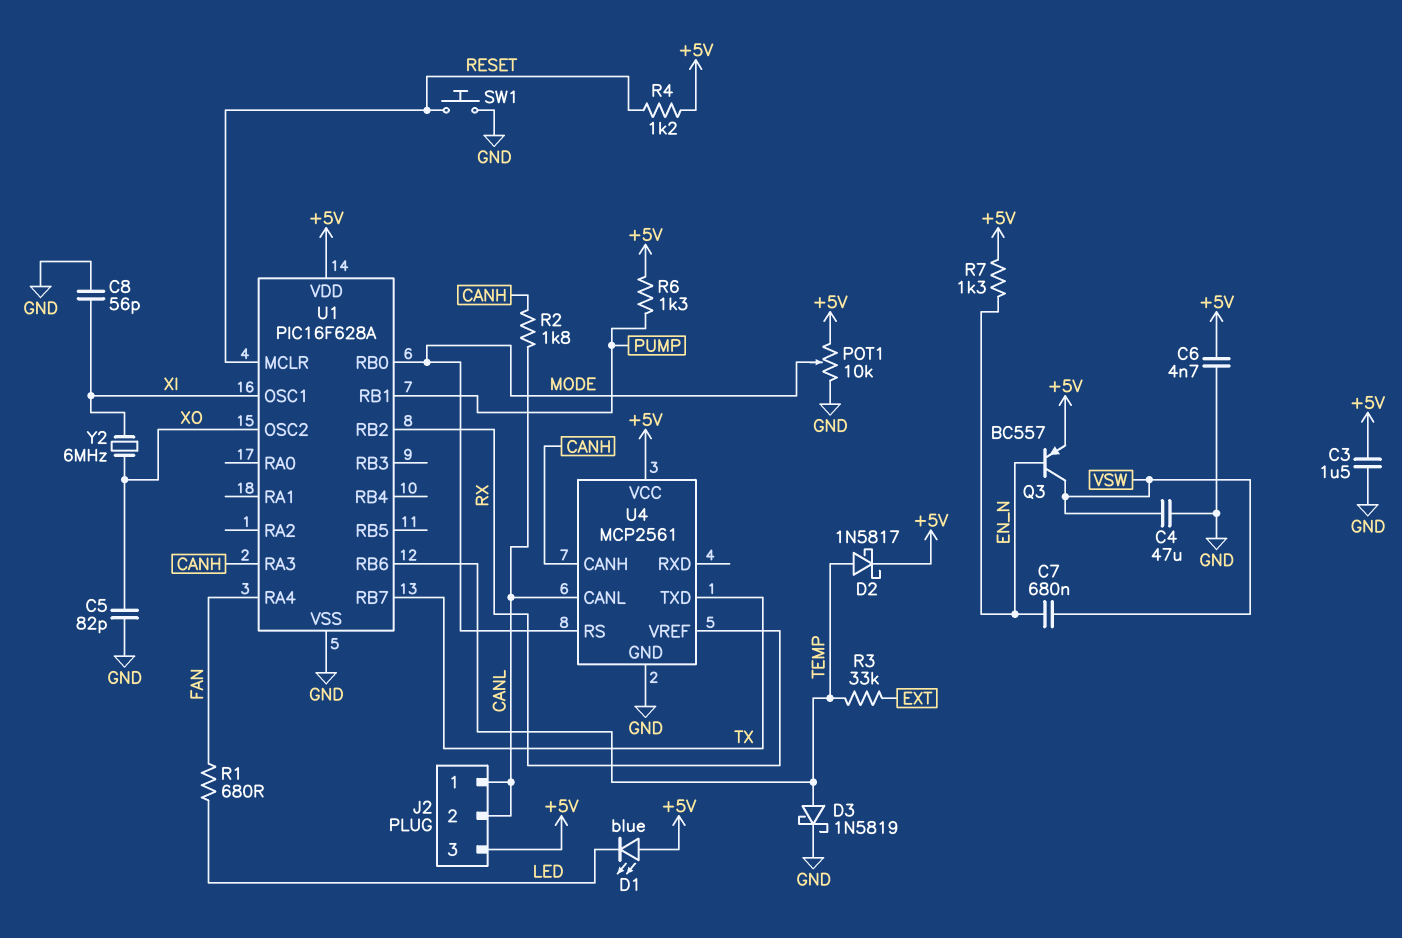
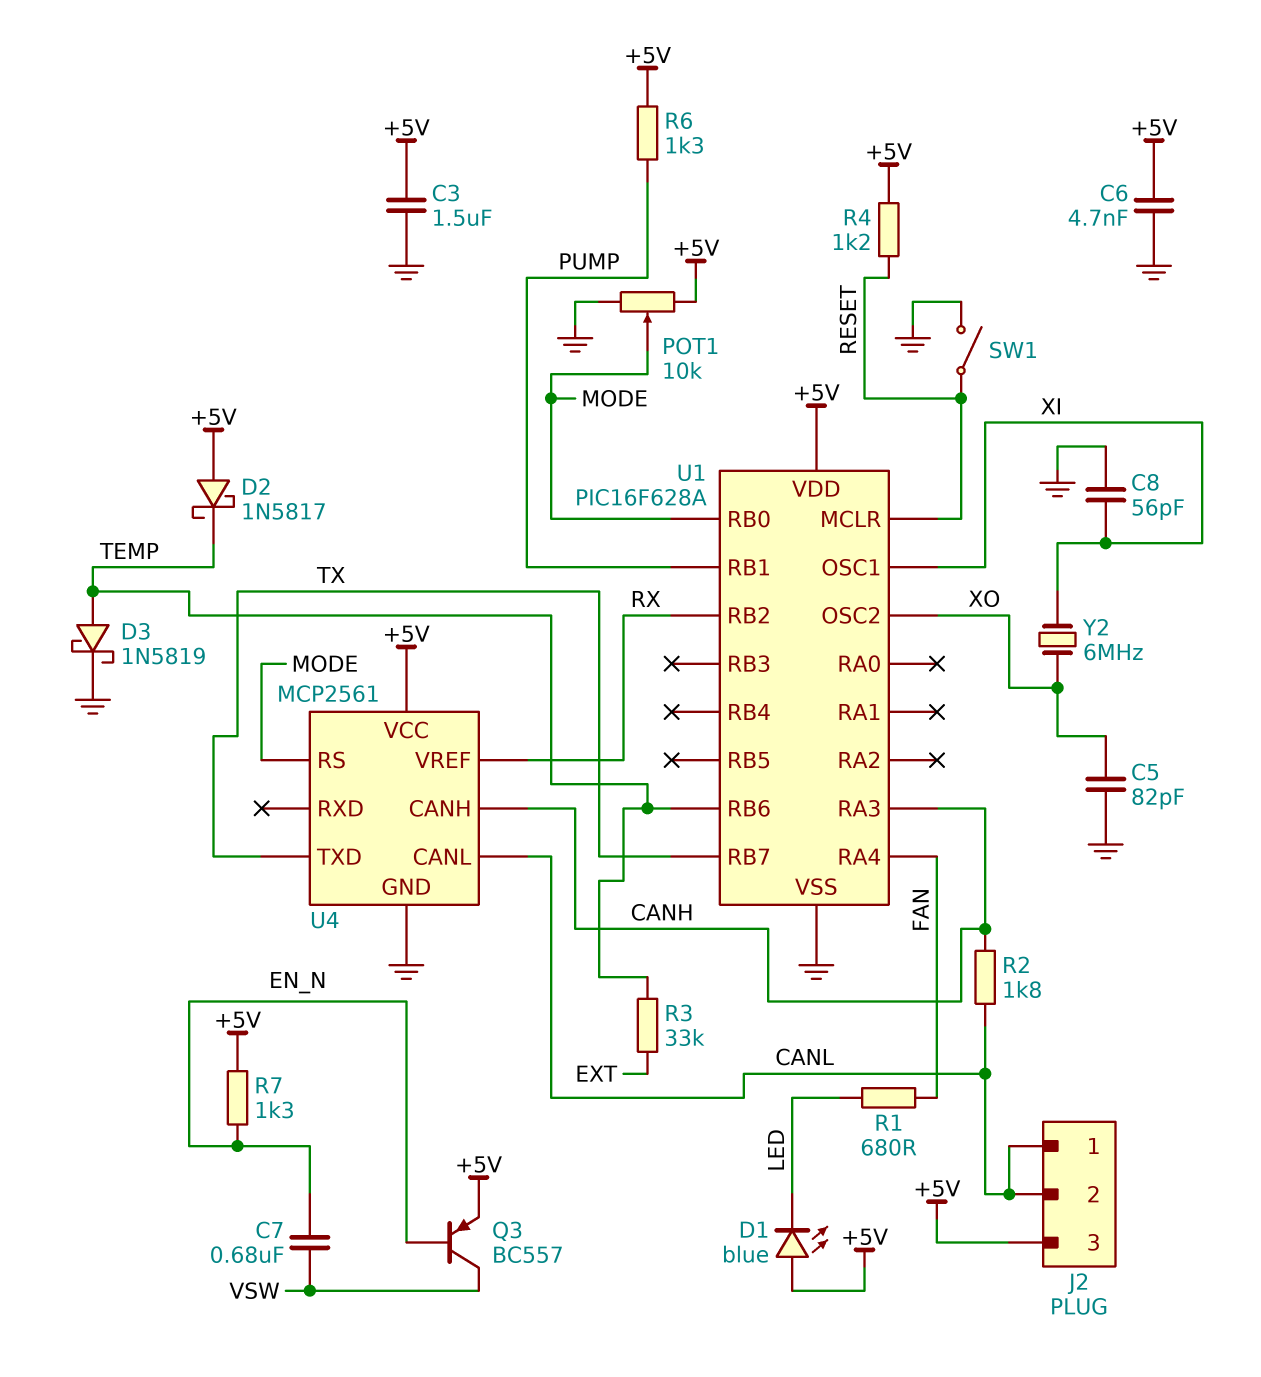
C4: 47uF (GND, VSW) -> none
D2: schottky 1N5817 (A TEMP, K +5V) -> schottky 1N5817 (A +5V, K TEMP)
SW1: button (GND, RESET) -> switch (GND, RESET)

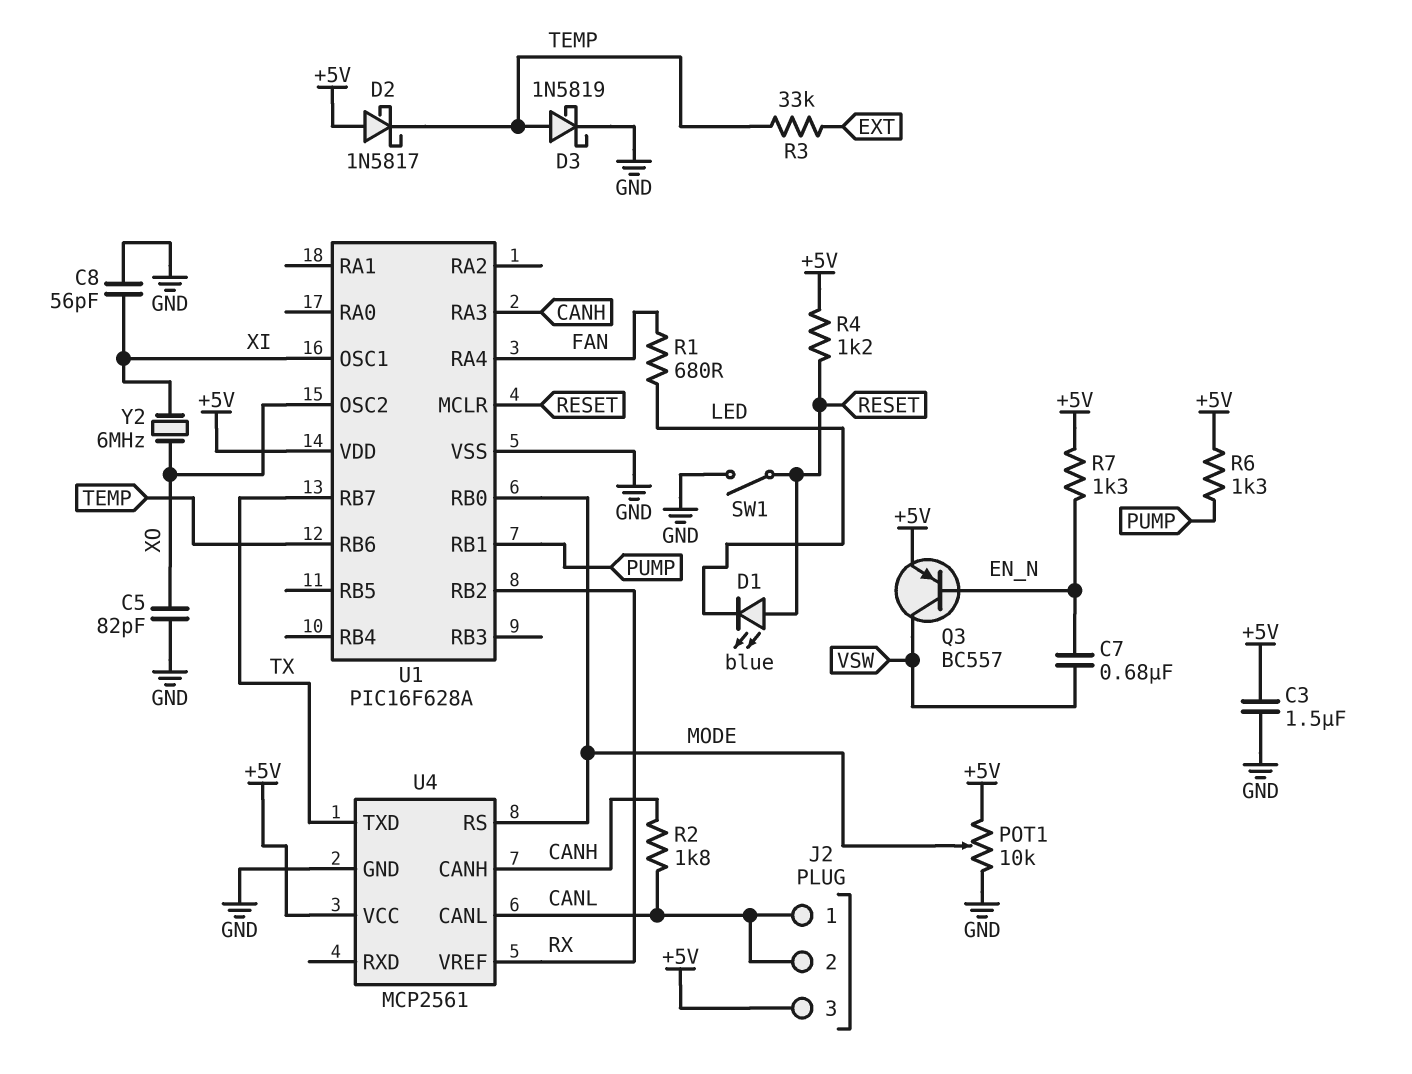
C6: 4.7nF (+5V, GND) -> none
D1: LED blue (A +5V, K LED) -> LED blue (A RESET, K LED)

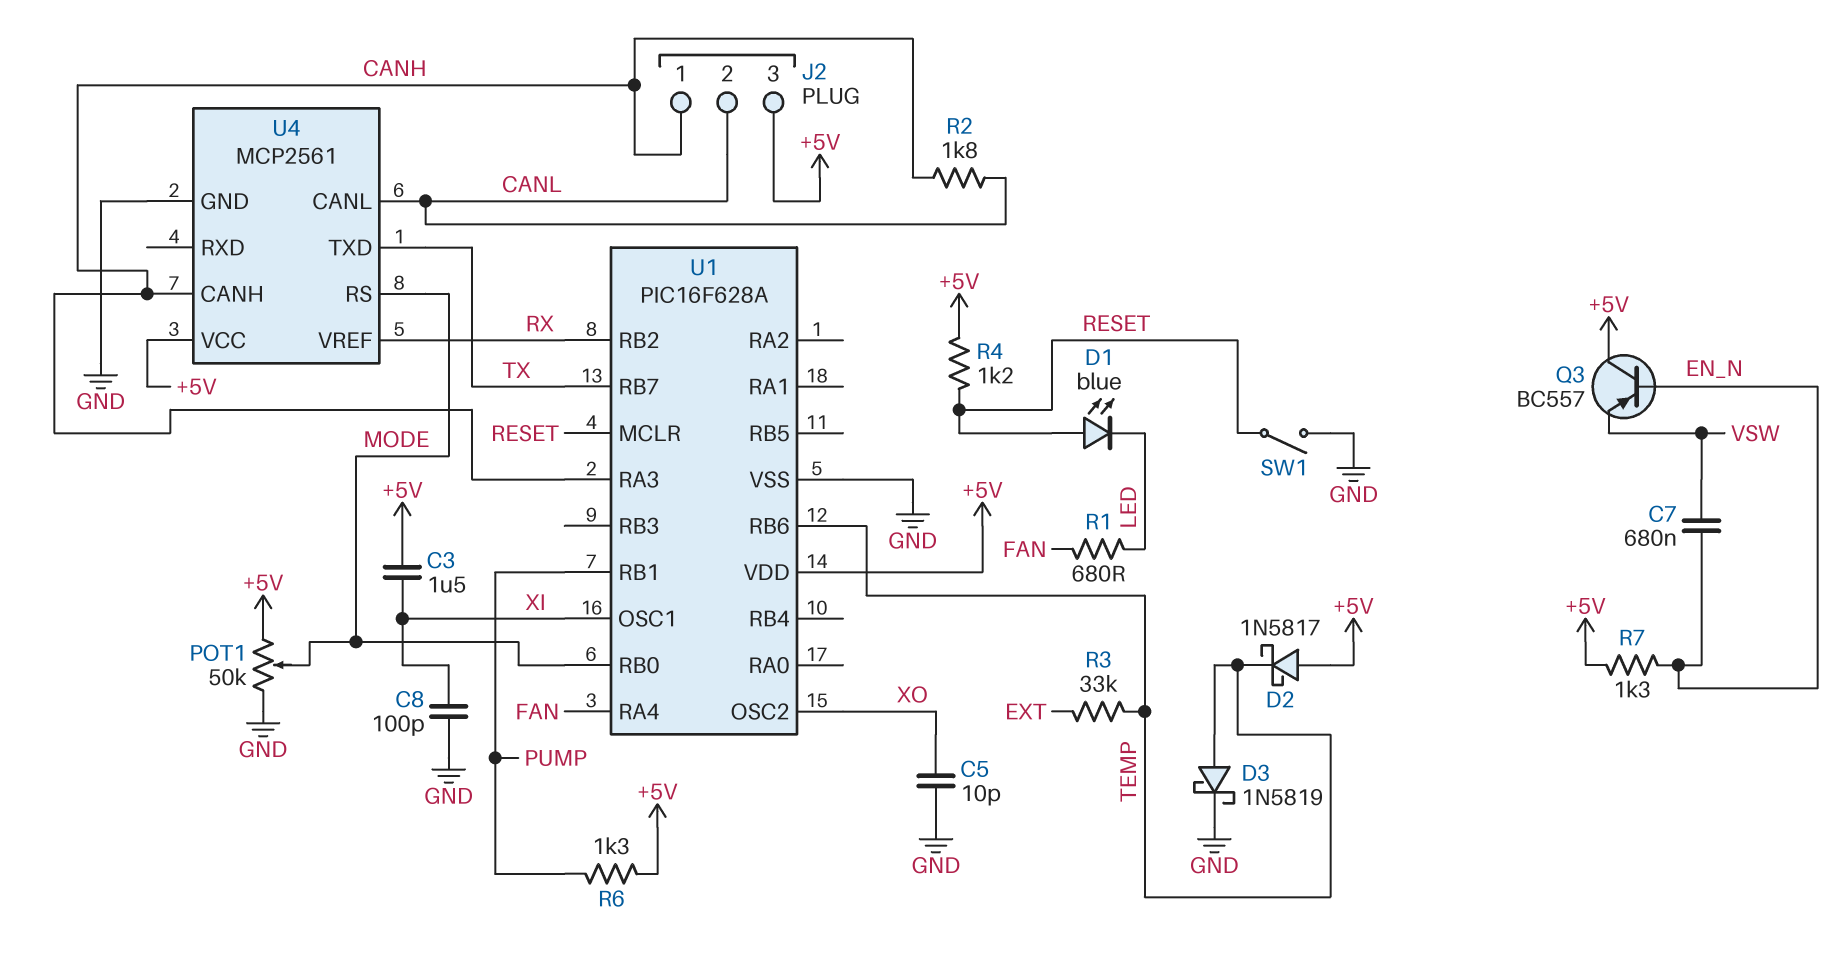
C3: 1.5uF (+5V, GND) -> 1.5uF (+5V, XI)
C5: 82pF (GND, XO) -> 10pF (GND, XO)
C8: 56pF (GND, XI) -> 100pF (GND, XI)
J2 pin 1: CANL -> CANH
POT1: 10k (+5V, GND, wiper MODE) -> 50k (+5V, GND, wiper MODE)
Q3: PNP BC557 (B EN_N, C VSW, E +5V) -> PNP BC557 (B EN_N, C +5V, E VSW)
Y2: 6MHz (XI, XO) -> none

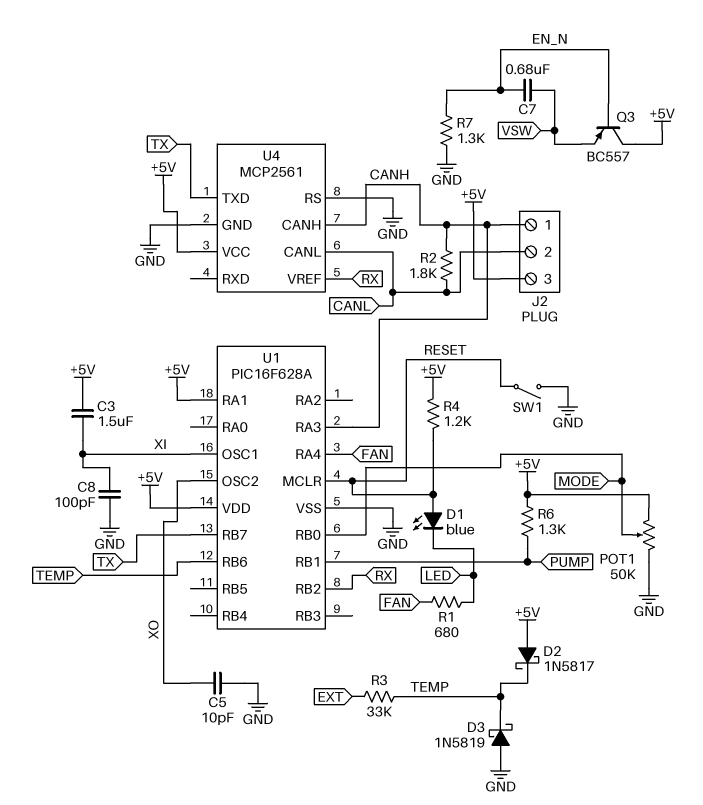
D3: schottky 1N5819 (A TEMP, K GND) -> schottky 1N5819 (A GND, K TEMP)
R7: 1.3k (+5V, EN_N) -> 1.3k (EN_N, GND)
U1 pin RA1: none -> +5V
U4 pin RS: MODE -> GND

